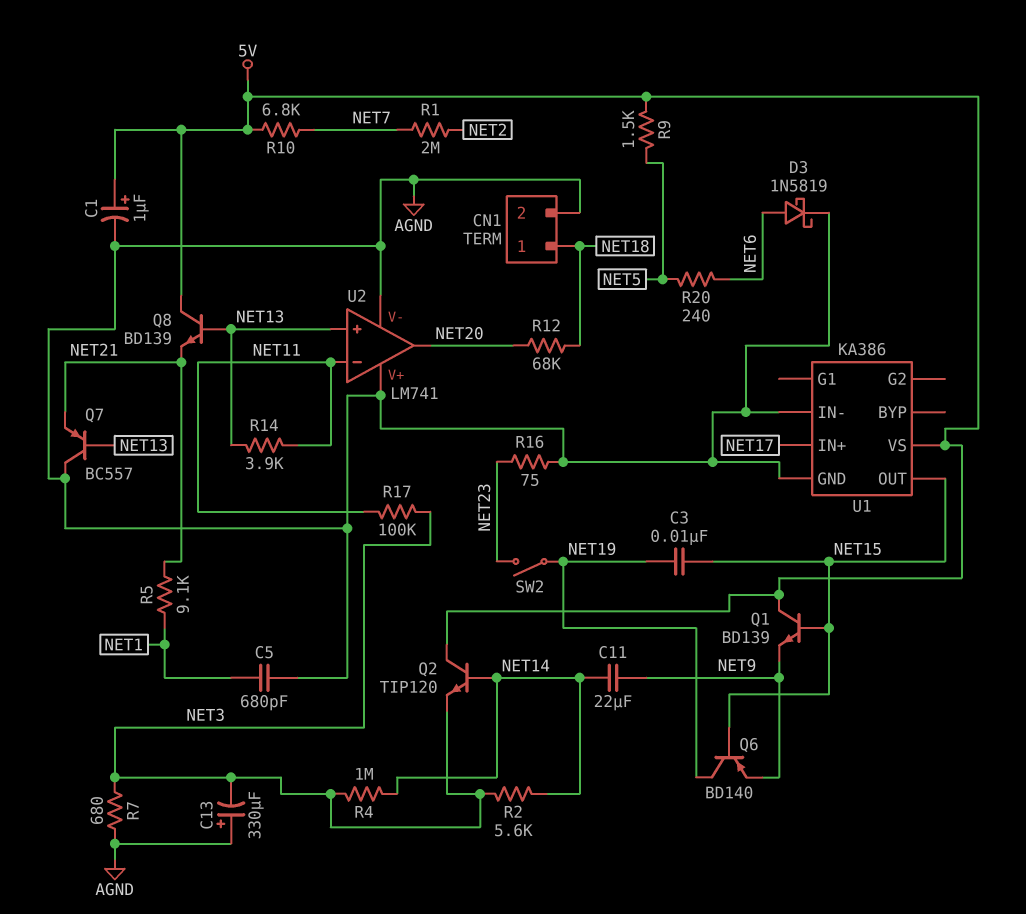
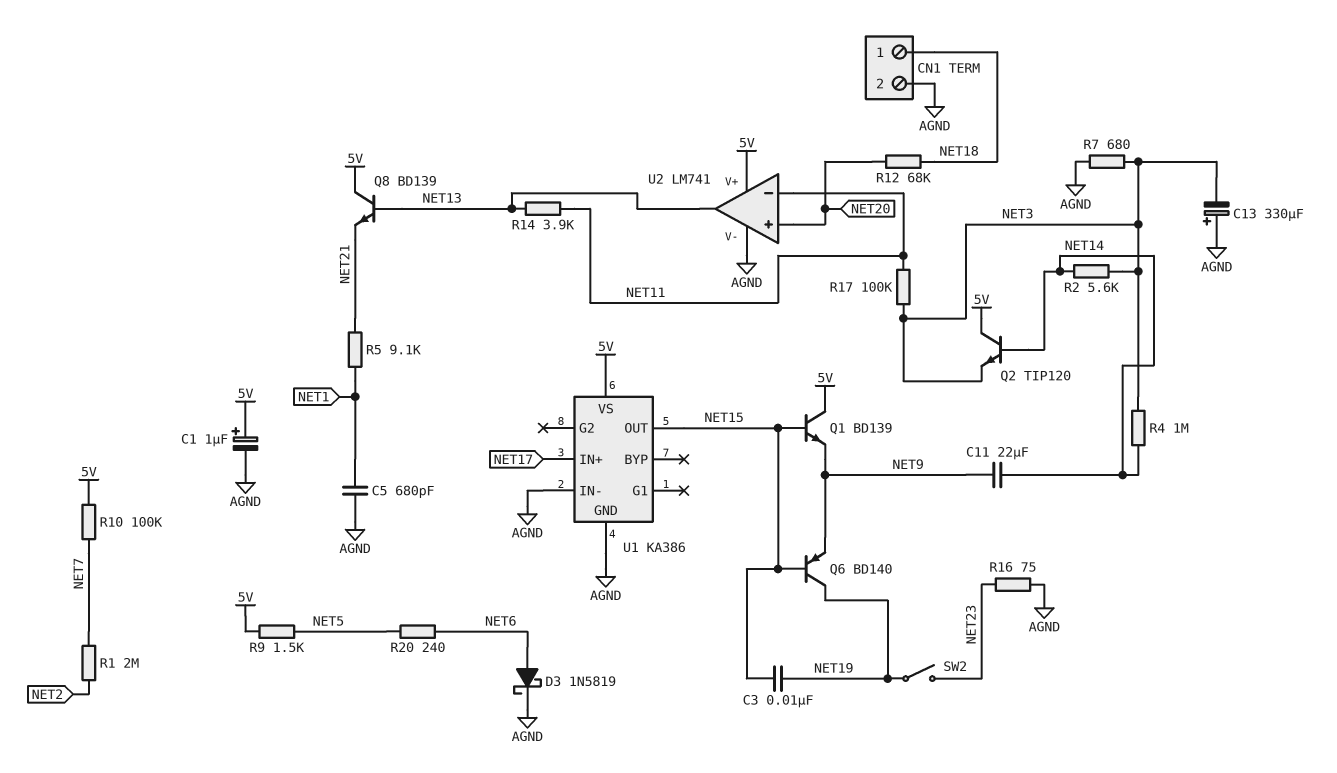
Q7: PNP BC557 (B NET13, C AGND, E NET21) -> none
R10: 6.8k (5V, NET7) -> 100k (5V, NET7)
U2 pin V+: AGND -> 5V
U2 pin in+: NET13 -> NET20
U2 pin out: NET20 -> NET13

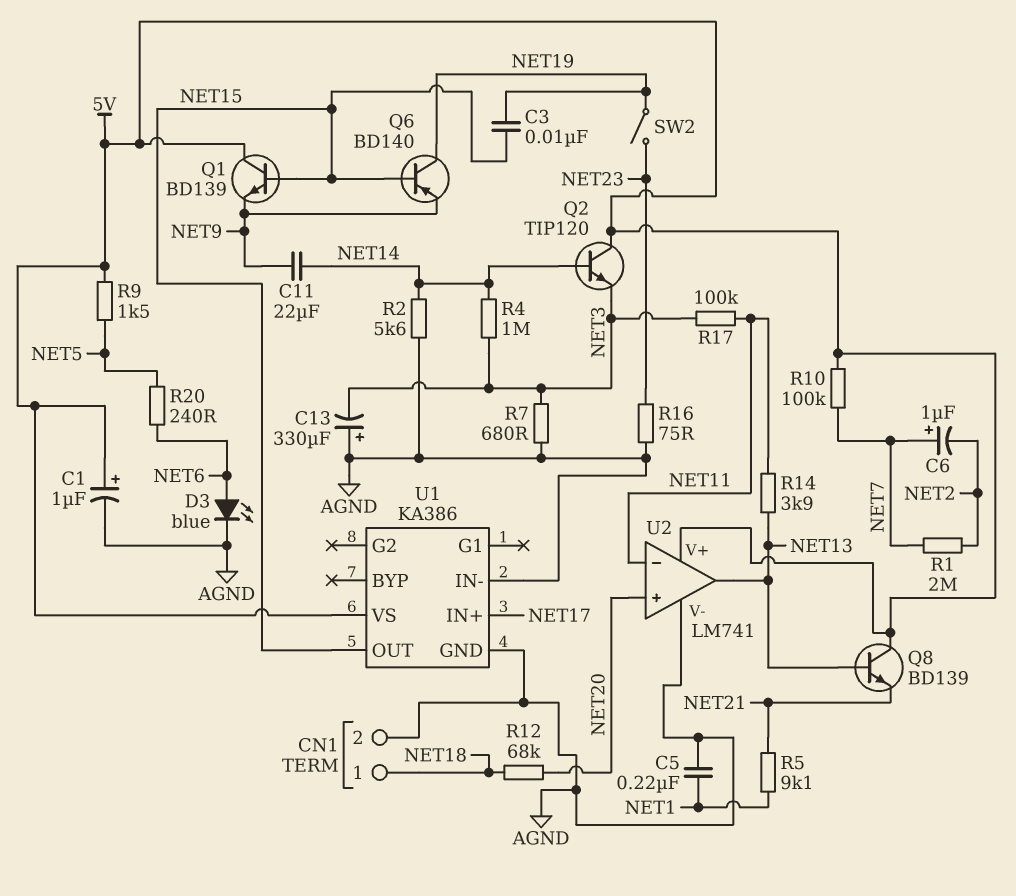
C5: 680pF (AGND, NET1) -> 220nF (AGND, NET1)
C6: none -> 1uF (plus NET7, minus NET2)
D3: schottky 1N5819 (A NET6, K AGND) -> LED blue (A NET6, K AGND)
R2: 5.6k (NET3, NET14) -> 5.6k (AGND, NET14)

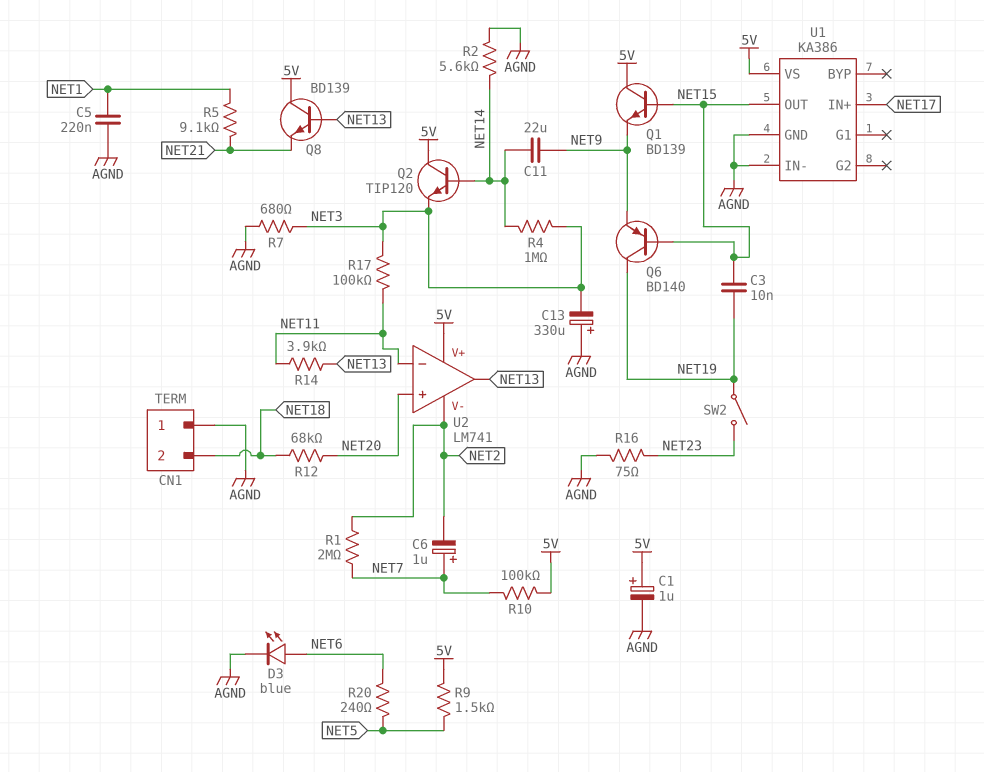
CN1 pin 1: NET18 -> AGND
CN1 pin 2: AGND -> NET18
U2 pin V-: AGND -> NET2

